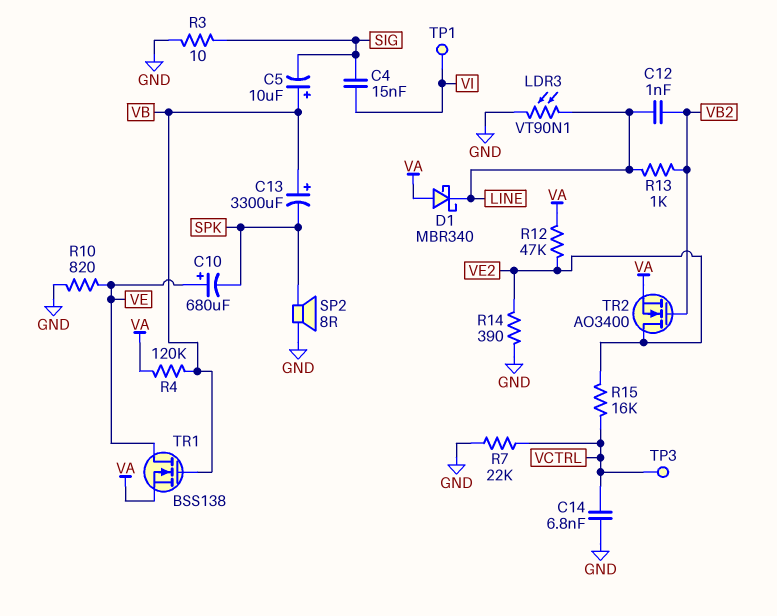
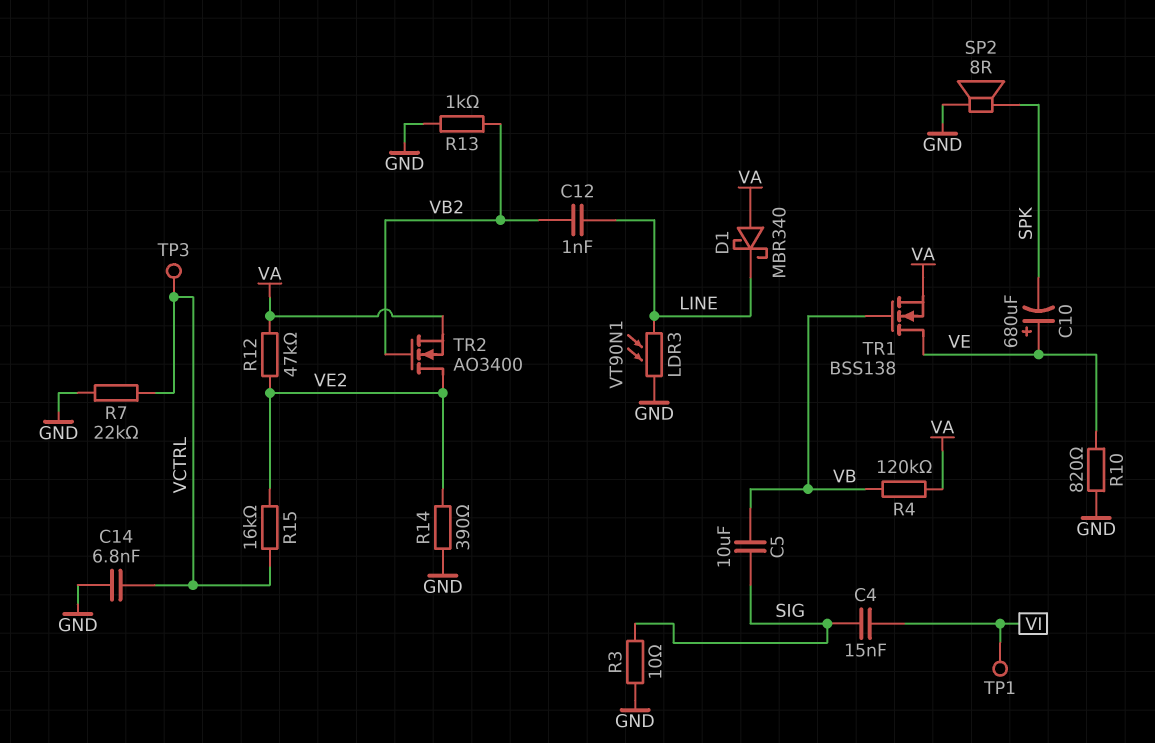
C5: 10uF (plus VB, minus SIG) -> 10uF (SIG, VB)
C13: 3300uF (plus VB, minus SPK) -> none
R13: 1k (LINE, VB2) -> 1k (GND, VB2)

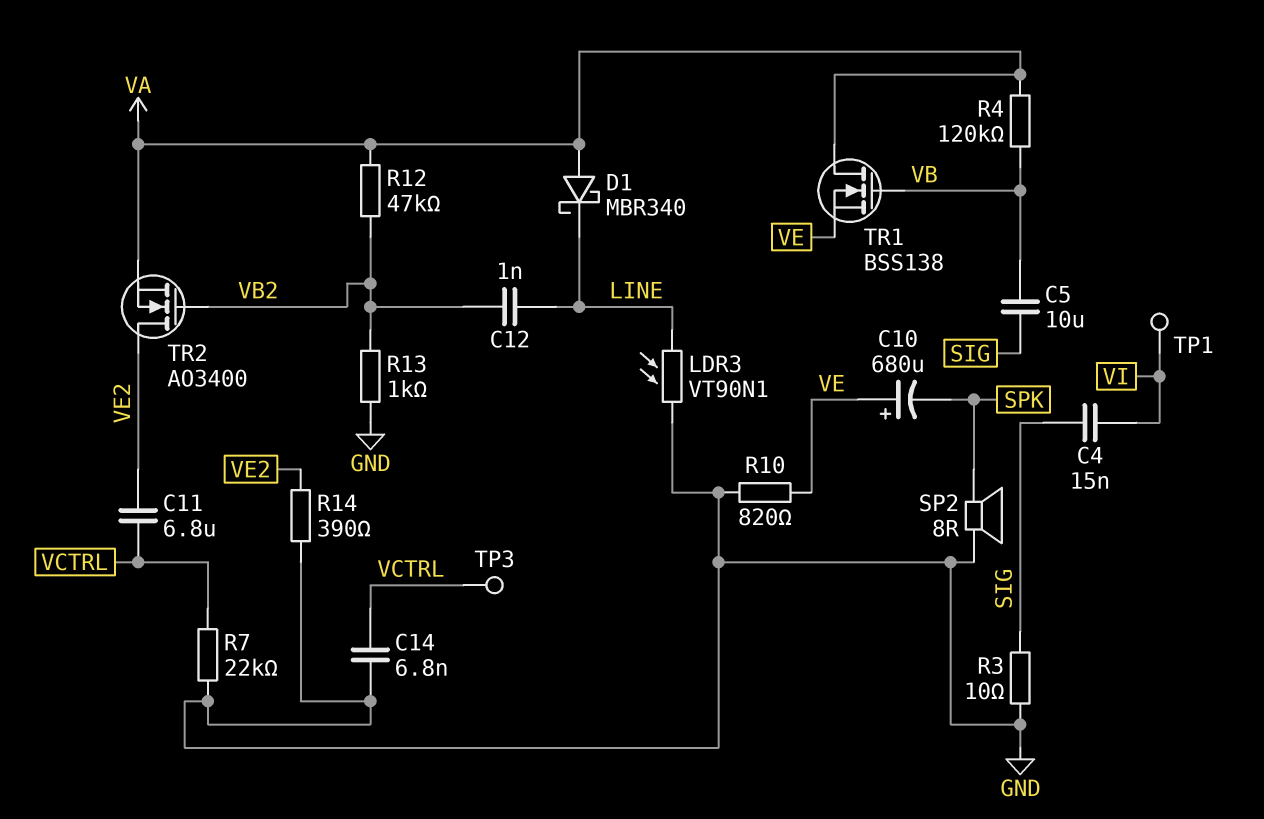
C11: none -> 6.8uF (VCTRL, VE2)
R12: 47k (VA, VE2) -> 47k (VA, VB2)
R15: 16k (VCTRL, VE2) -> none
TR1: NMOS BSS138 (G VB, D VE, S VA) -> NMOS BSS138 (G VB, D VA, S VE)

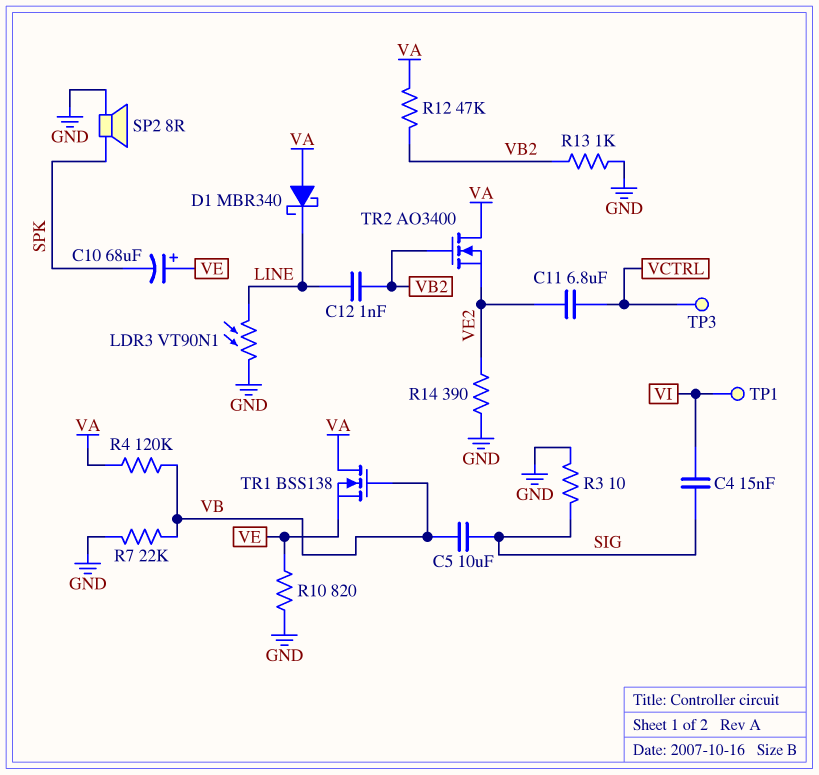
C10: 680uF (plus VE, minus SPK) -> 68uF (plus VE, minus SPK)
C14: 6.8nF (GND, VCTRL) -> none
R7: 22k (GND, VCTRL) -> 22k (GND, VB)
TR2: NMOS AO3400 (G VB2, D VE2, S VA) -> NMOS AO3400 (G VB2, D VA, S VE2)

